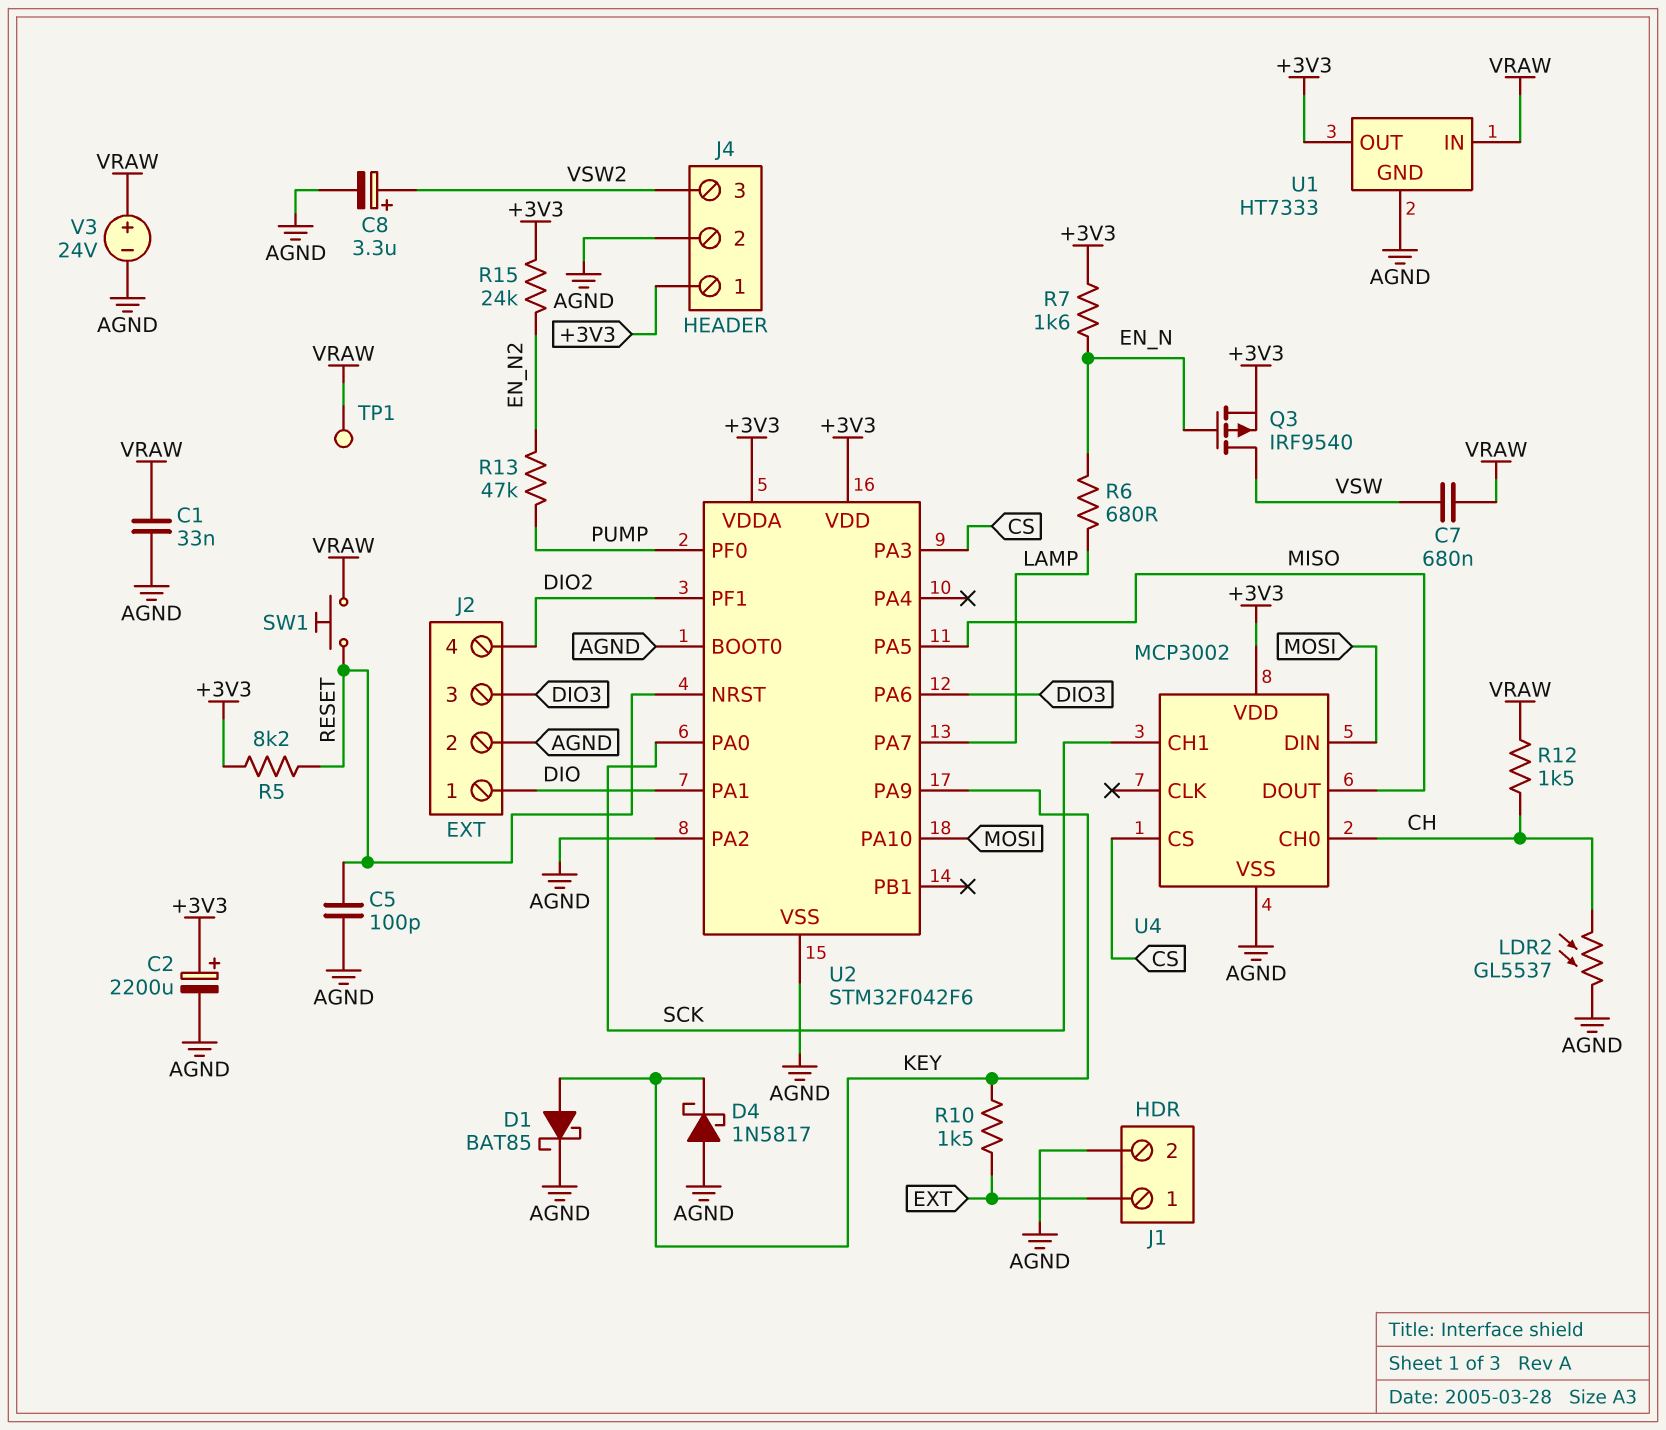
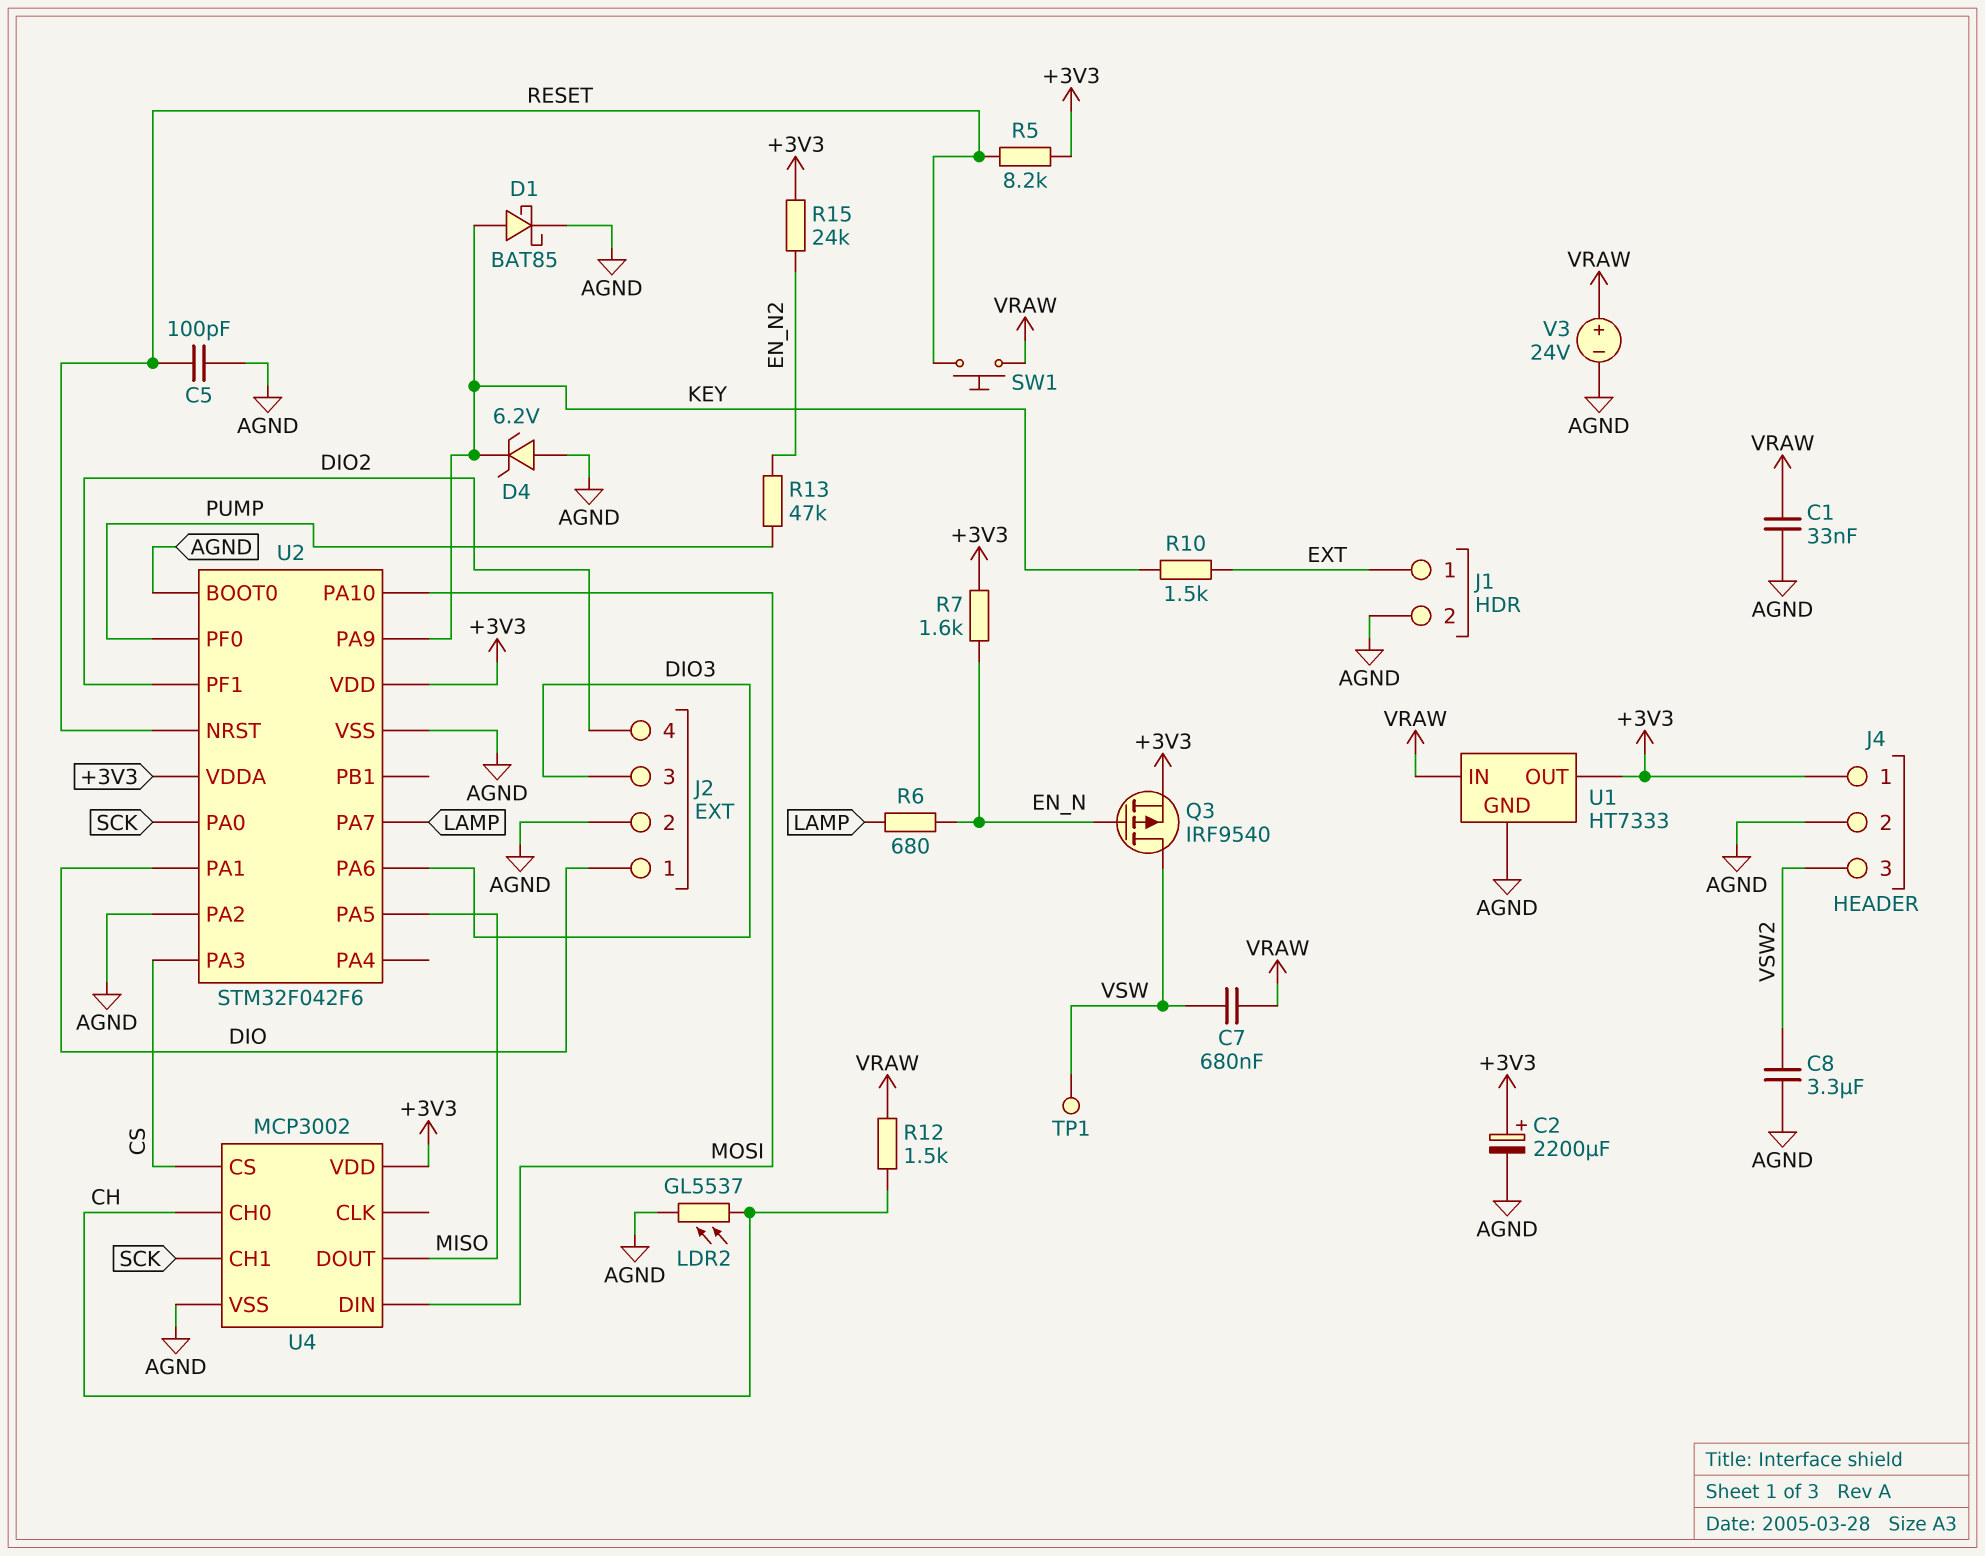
C8: 3.3uF (plus VSW2, minus AGND) -> 3.3uF (AGND, VSW2)
D4: schottky 1N5817 (A AGND, K KEY) -> zener 6.2V (A AGND, K KEY)
TP1: test point (VRAW) -> test point (VSW)

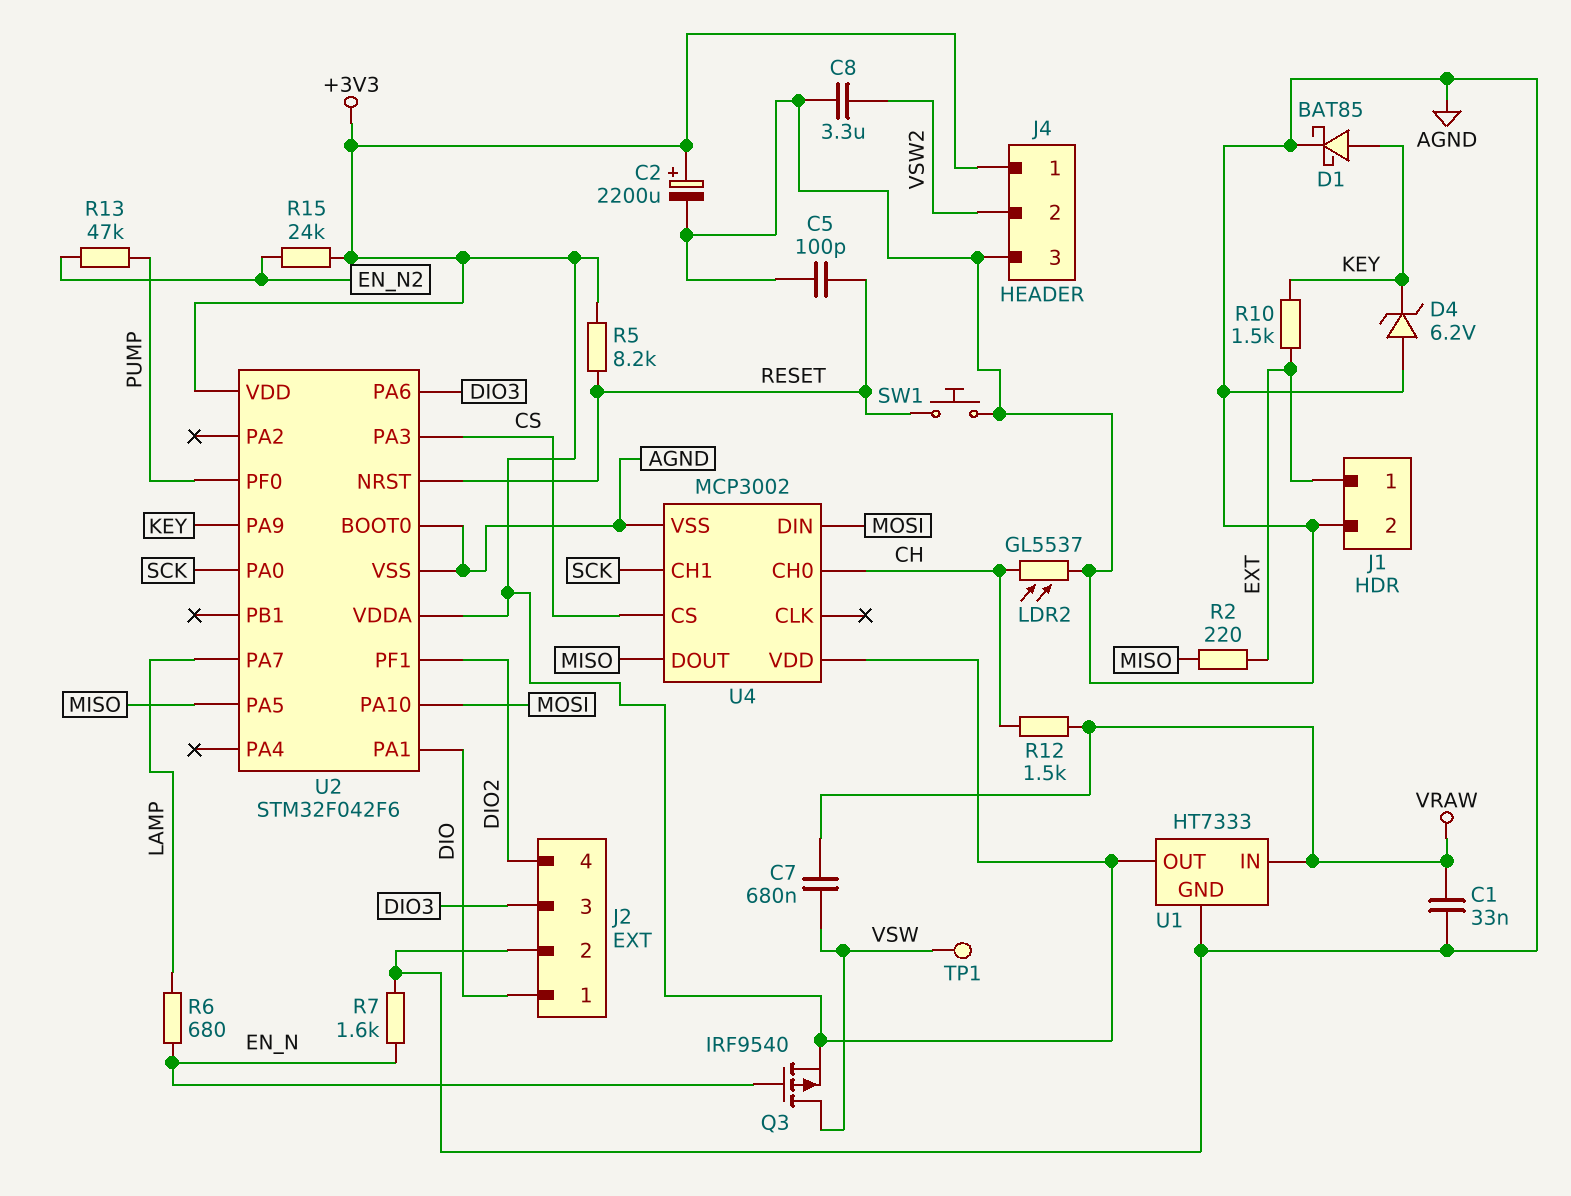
J4 pin 2: AGND -> VSW2
J4 pin 3: VSW2 -> AGND
R2: none -> 220 (EXT, MISO)
R7: 1.6k (+3V3, EN_N) -> 1.6k (AGND, EN_N)
SW1: button (RESET, VRAW) -> button (AGND, RESET)
U2 pin PA2: AGND -> none
V3: 24V (plus VRAW, minus AGND) -> none

